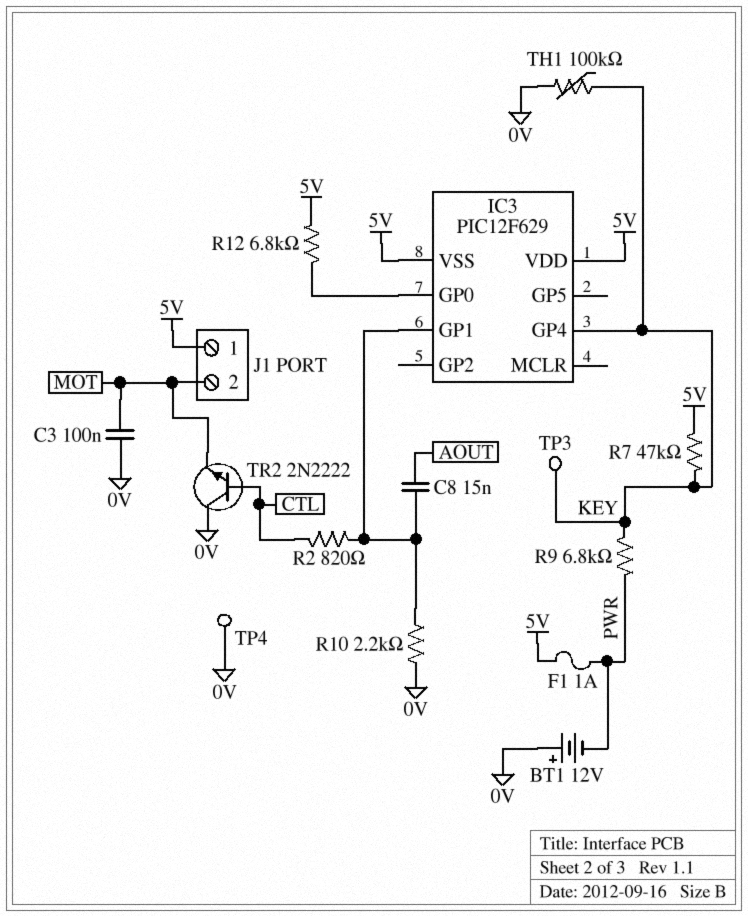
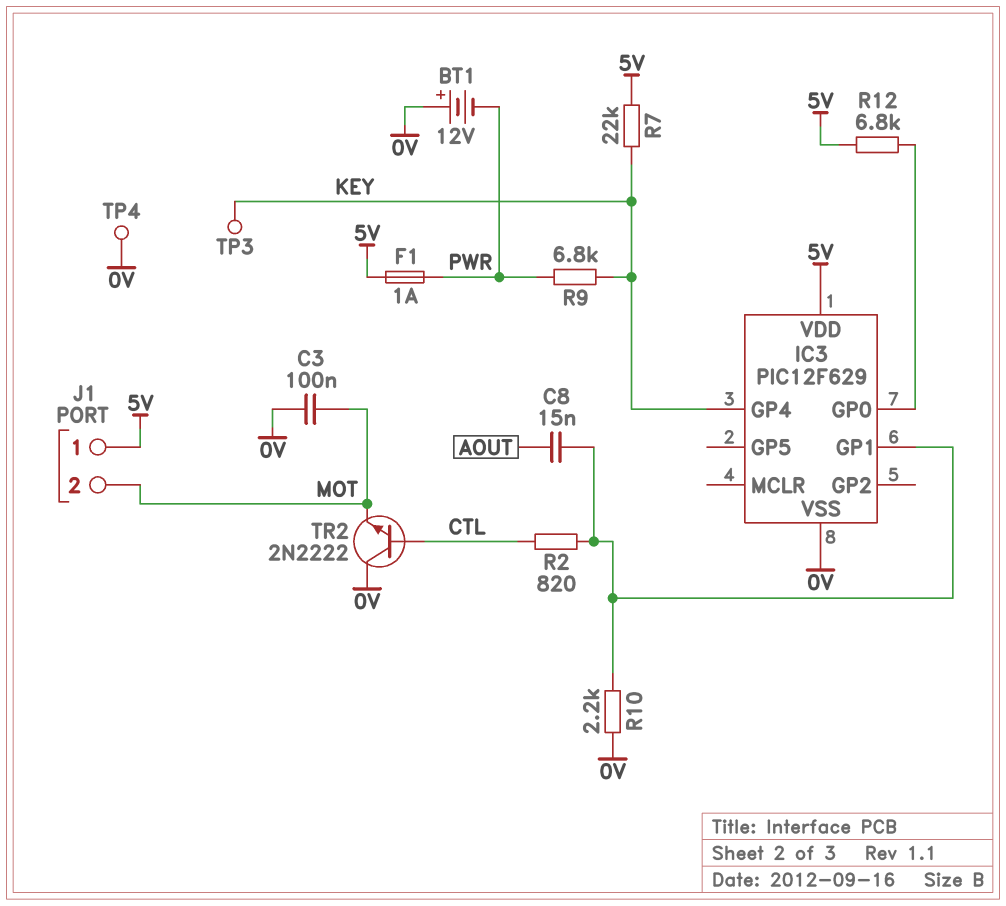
IC3 pin VSS: 5V -> 0V
R7: 47k (5V, KEY) -> 22k (5V, KEY)
TH1: 100k (0V, KEY) -> none

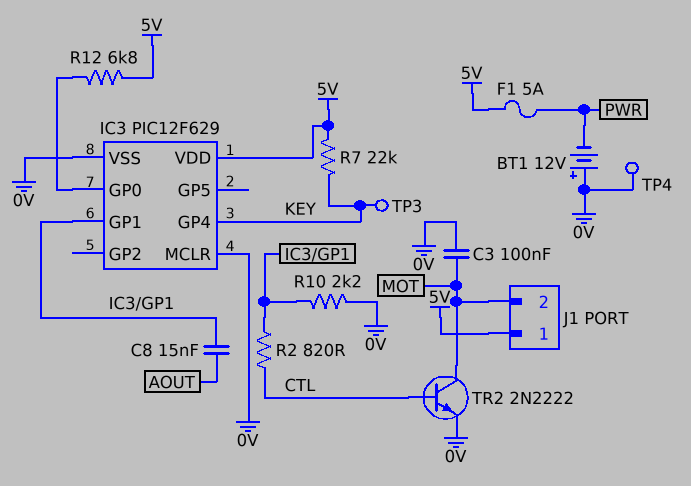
F1: 1A (5V, PWR) -> 5A (5V, PWR)
IC3 pin MCLR: none -> 0V
R9: 6.8k (KEY, PWR) -> none
TR2: NPN 2N2222 (B CTL, C 0V, E MOT) -> NPN 2N2222 (B CTL, C MOT, E 0V)

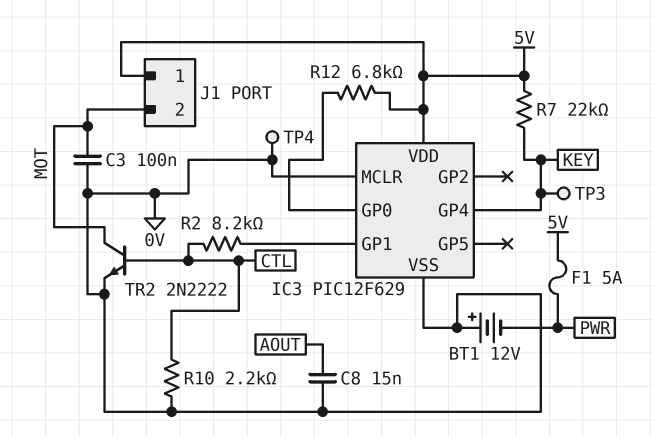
C8: 15nF (AOUT, IC3/GP1) -> 15nF (0V, AOUT)
R2: 820 (CTL, IC3/GP1) -> 8.2k (CTL, IC3/GP1)
R10: 2.2k (0V, IC3/GP1) -> 2.2k (0V, CTL)

